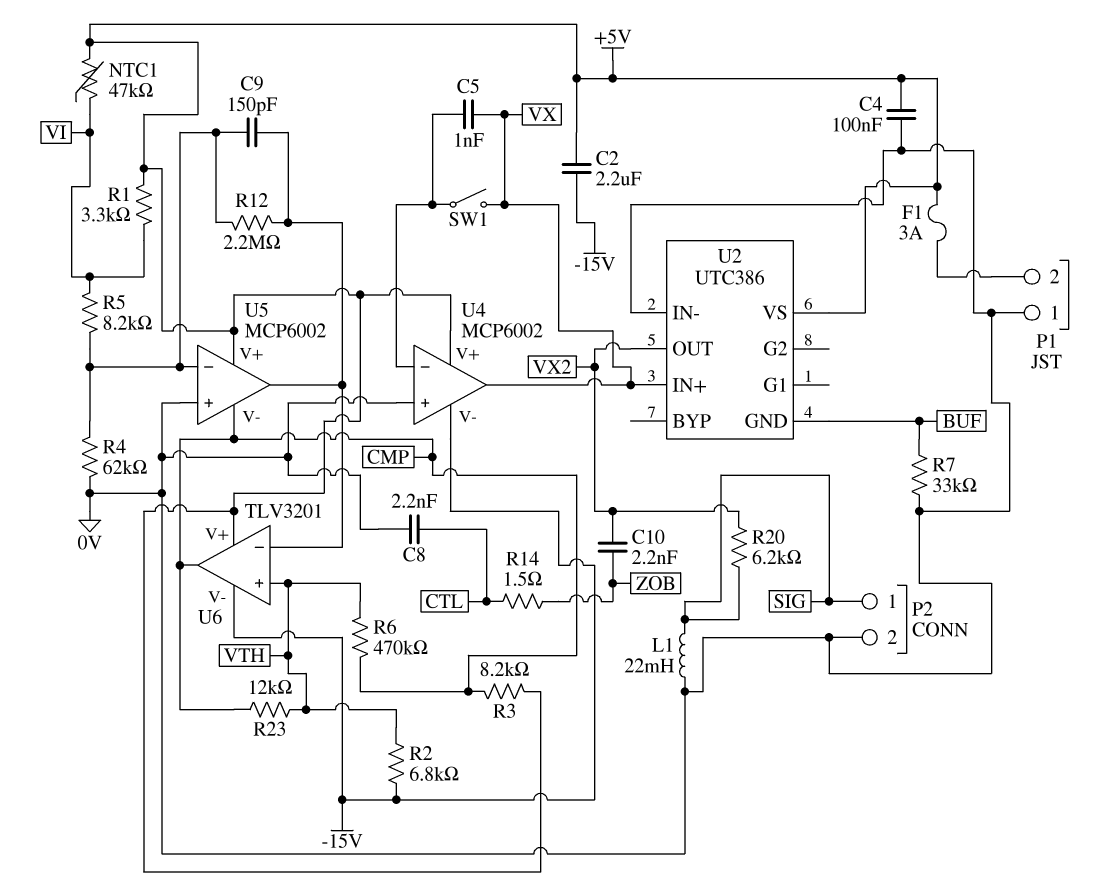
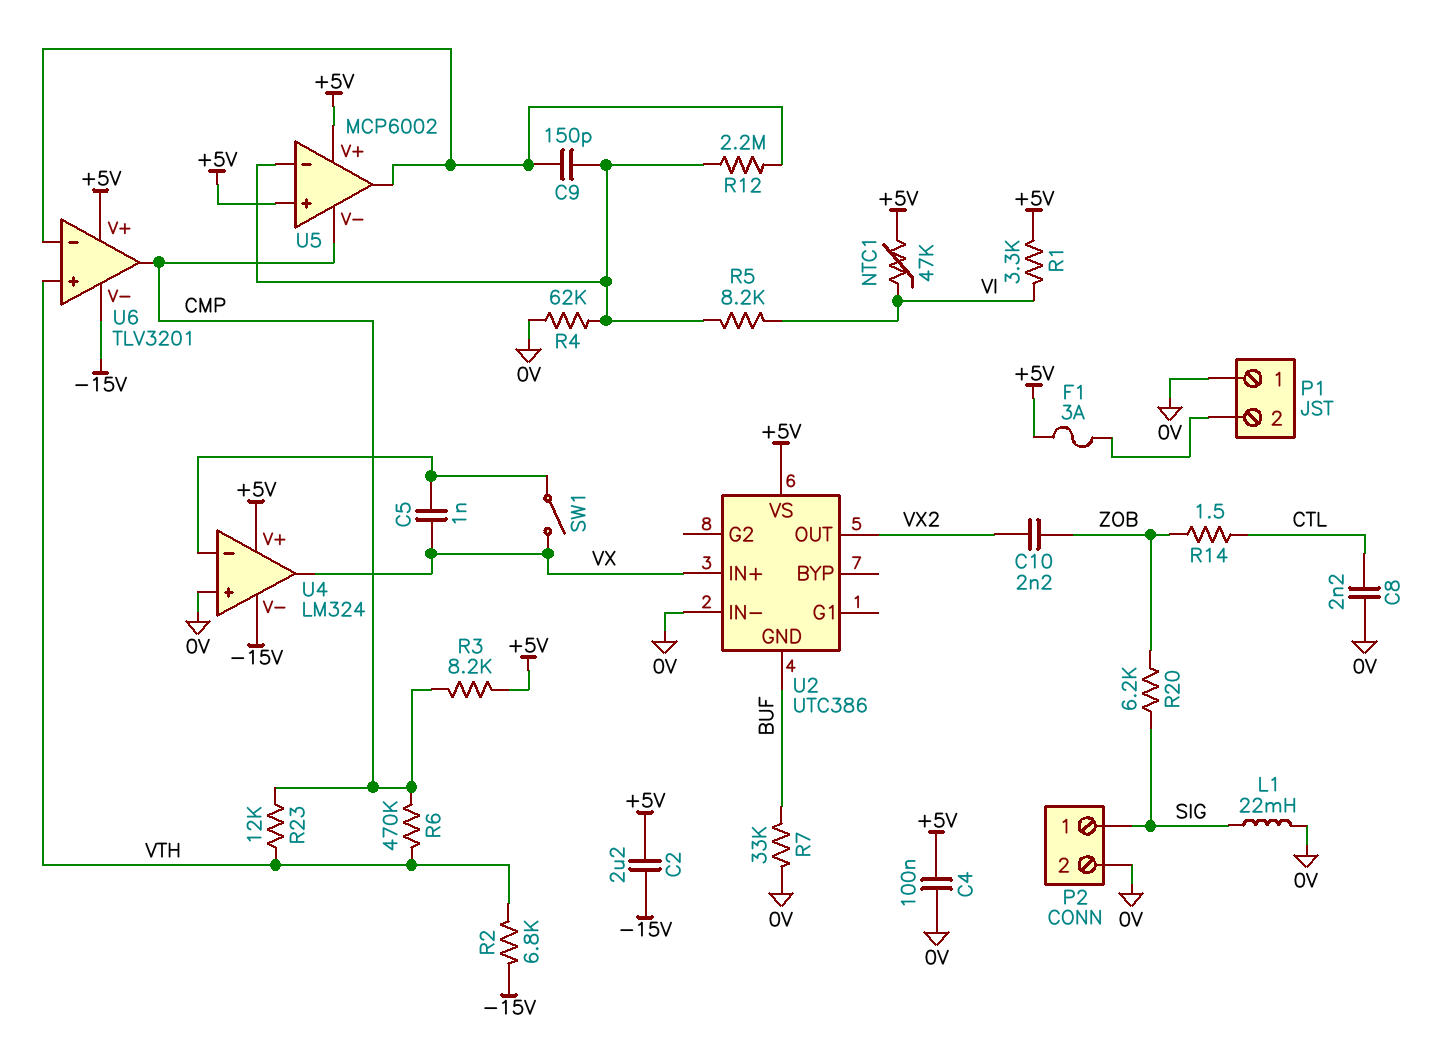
R20: 6.2k (SIG, VX2) -> 6.2k (SIG, ZOB)
U4: MCP6002 -> LM324
U5 pin in+: 0V -> +5V

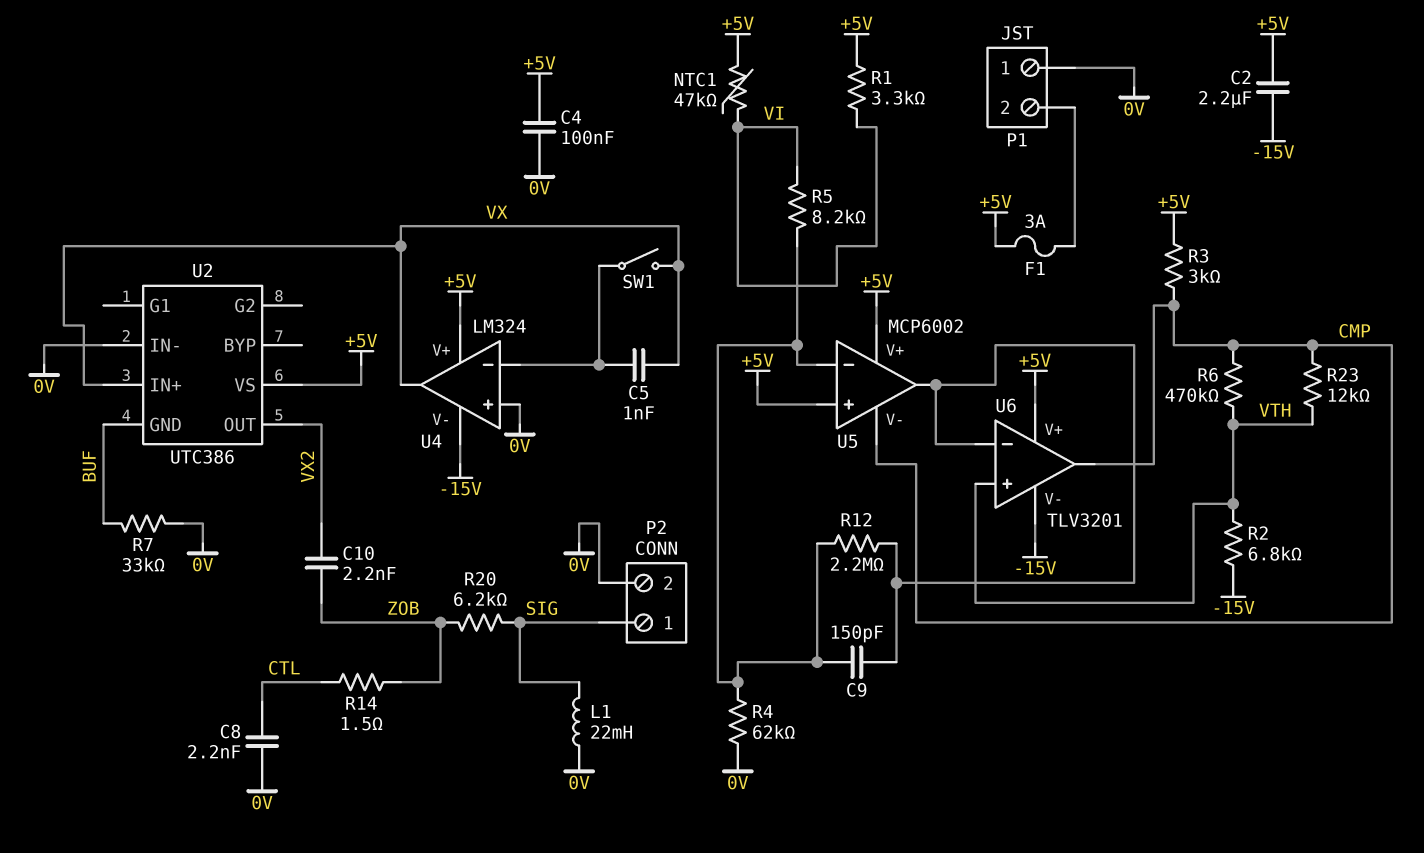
R3: 8.2k (+5V, CMP) -> 3k (+5V, CMP)

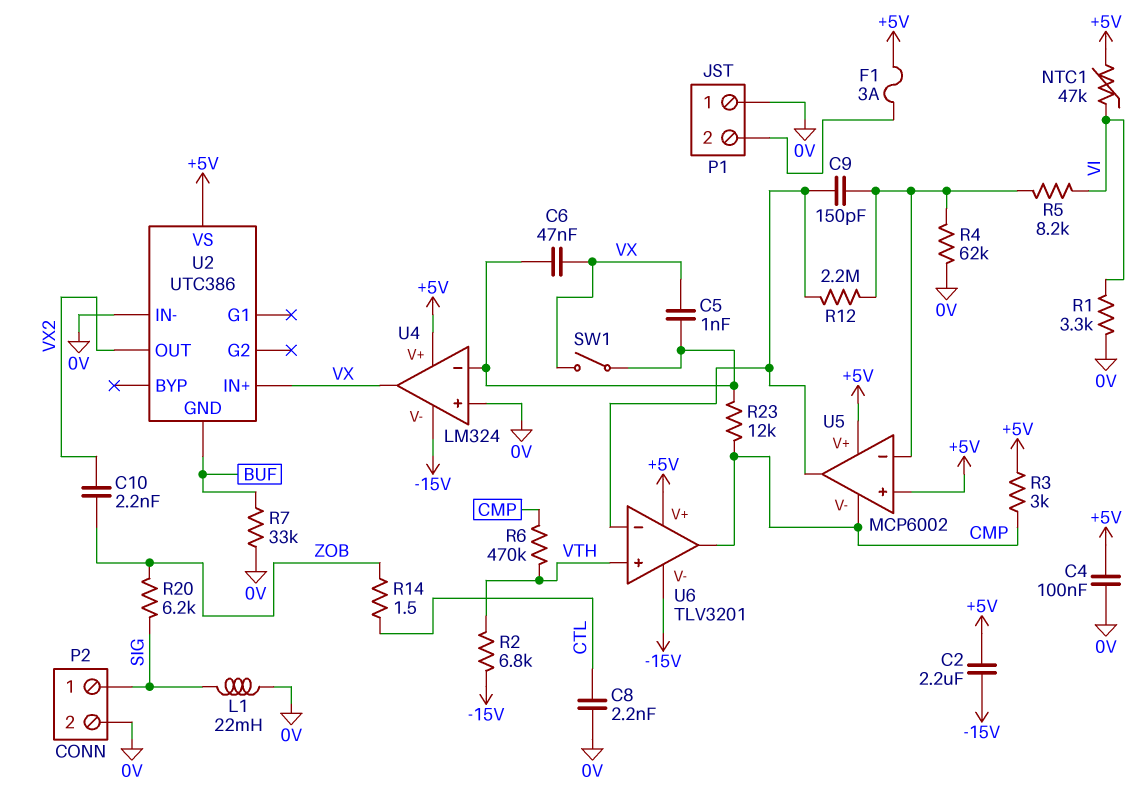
C6: none -> 47nF (U4/in-, VX)
R1: 3.3k (+5V, VI) -> 3.3k (0V, VI)
R23: 12k (CMP, VTH) -> 12k (CMP, U4/in-)

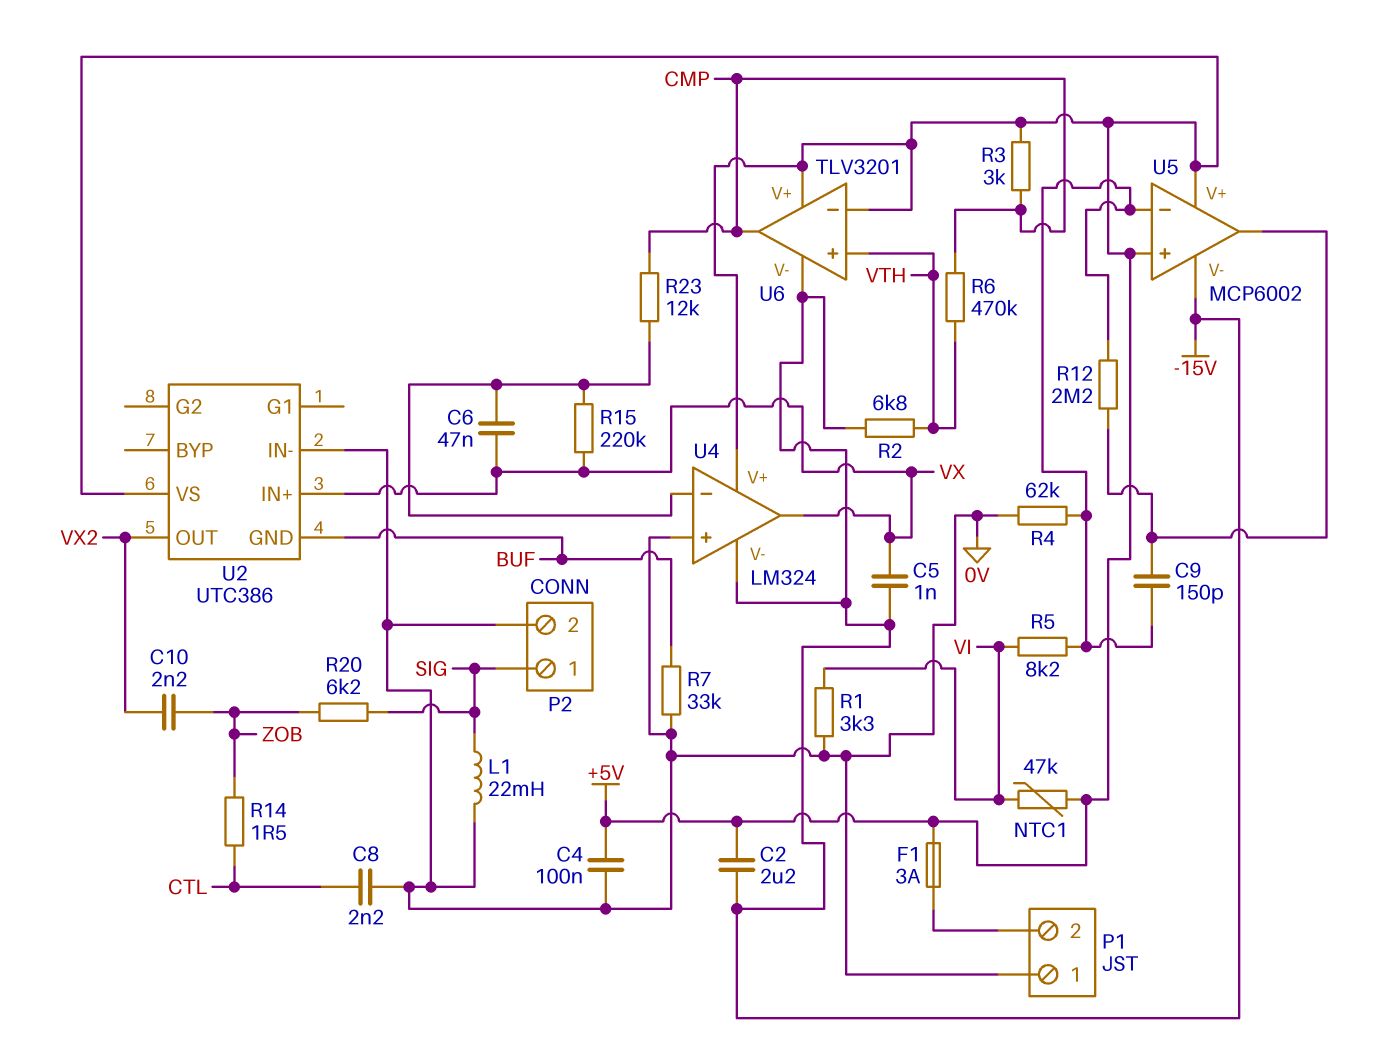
C5: 1nF (U4/in-, VX) -> 1nF (-15V, VX)
R15: none -> 220k (U4/in-, VX)
SW1: switch (U4/in-, VX) -> none
U5 pin V-: CMP -> -15V
U6 pin in-: U5/out -> +5V

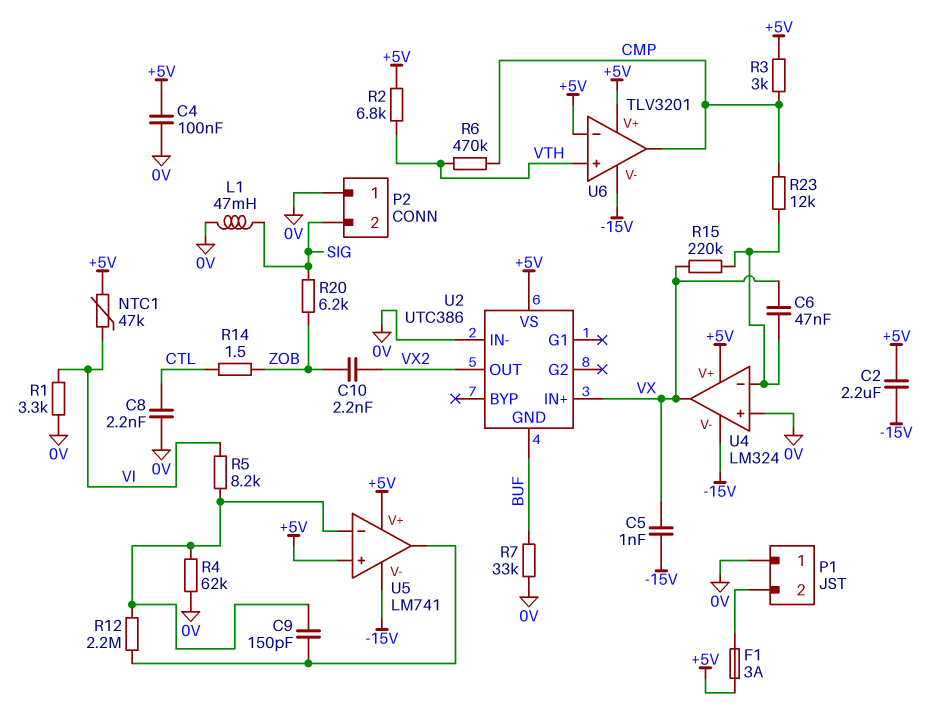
L1: 22mH (0V, SIG) -> 47mH (0V, SIG)
P2 pin 1: SIG -> 0V
P2 pin 2: 0V -> SIG
R2: 6.8k (-15V, VTH) -> 6.8k (+5V, VTH)
U5: MCP6002 -> LM741

